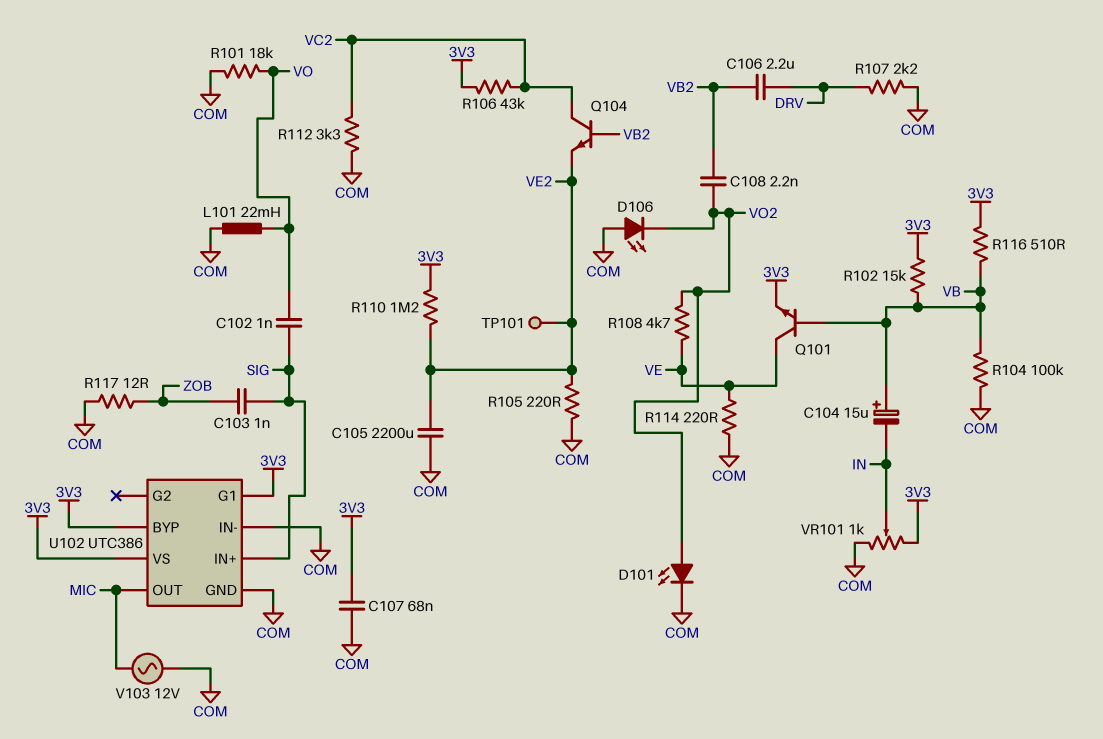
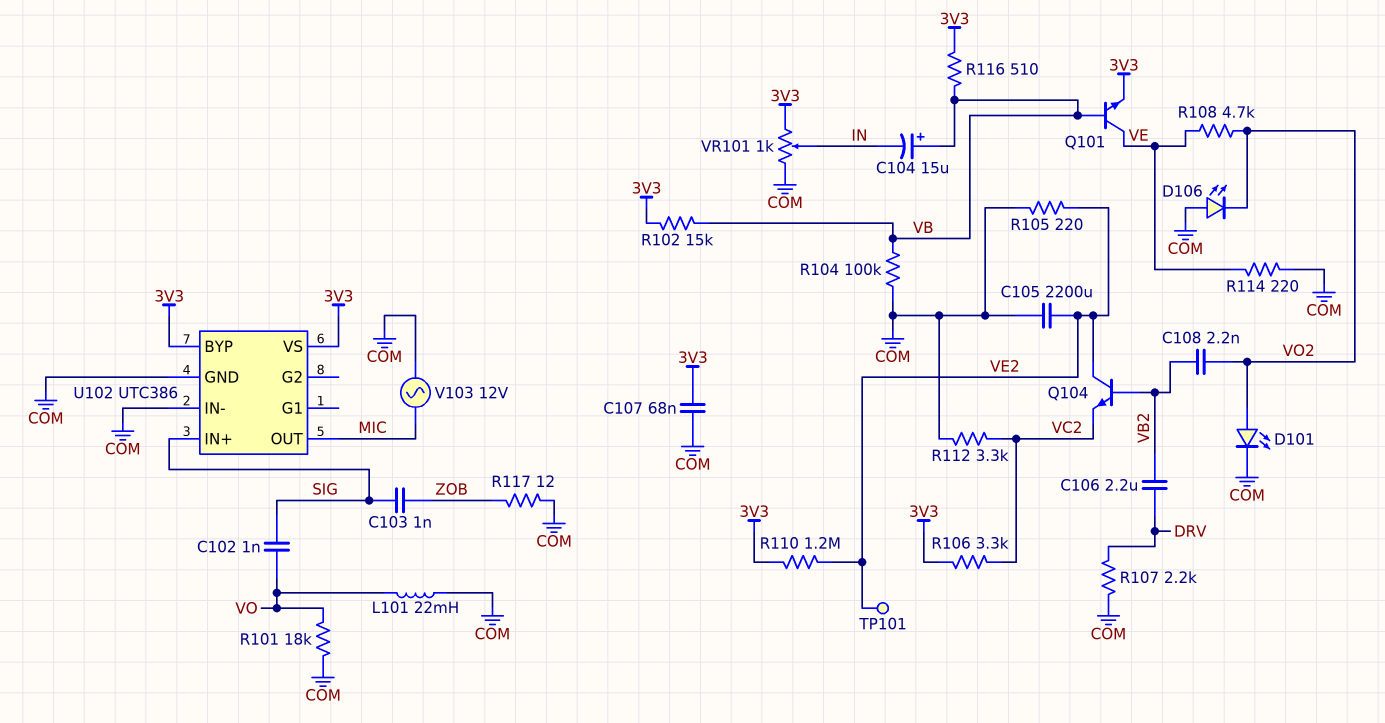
Q104: NPN (B VB2, C VC2, E VE2) -> NPN (B VB2, C VE2, E VC2)
R106: 43k (3V3, VC2) -> 3.3k (3V3, VC2)
U102 pin G1: 3V3 -> none

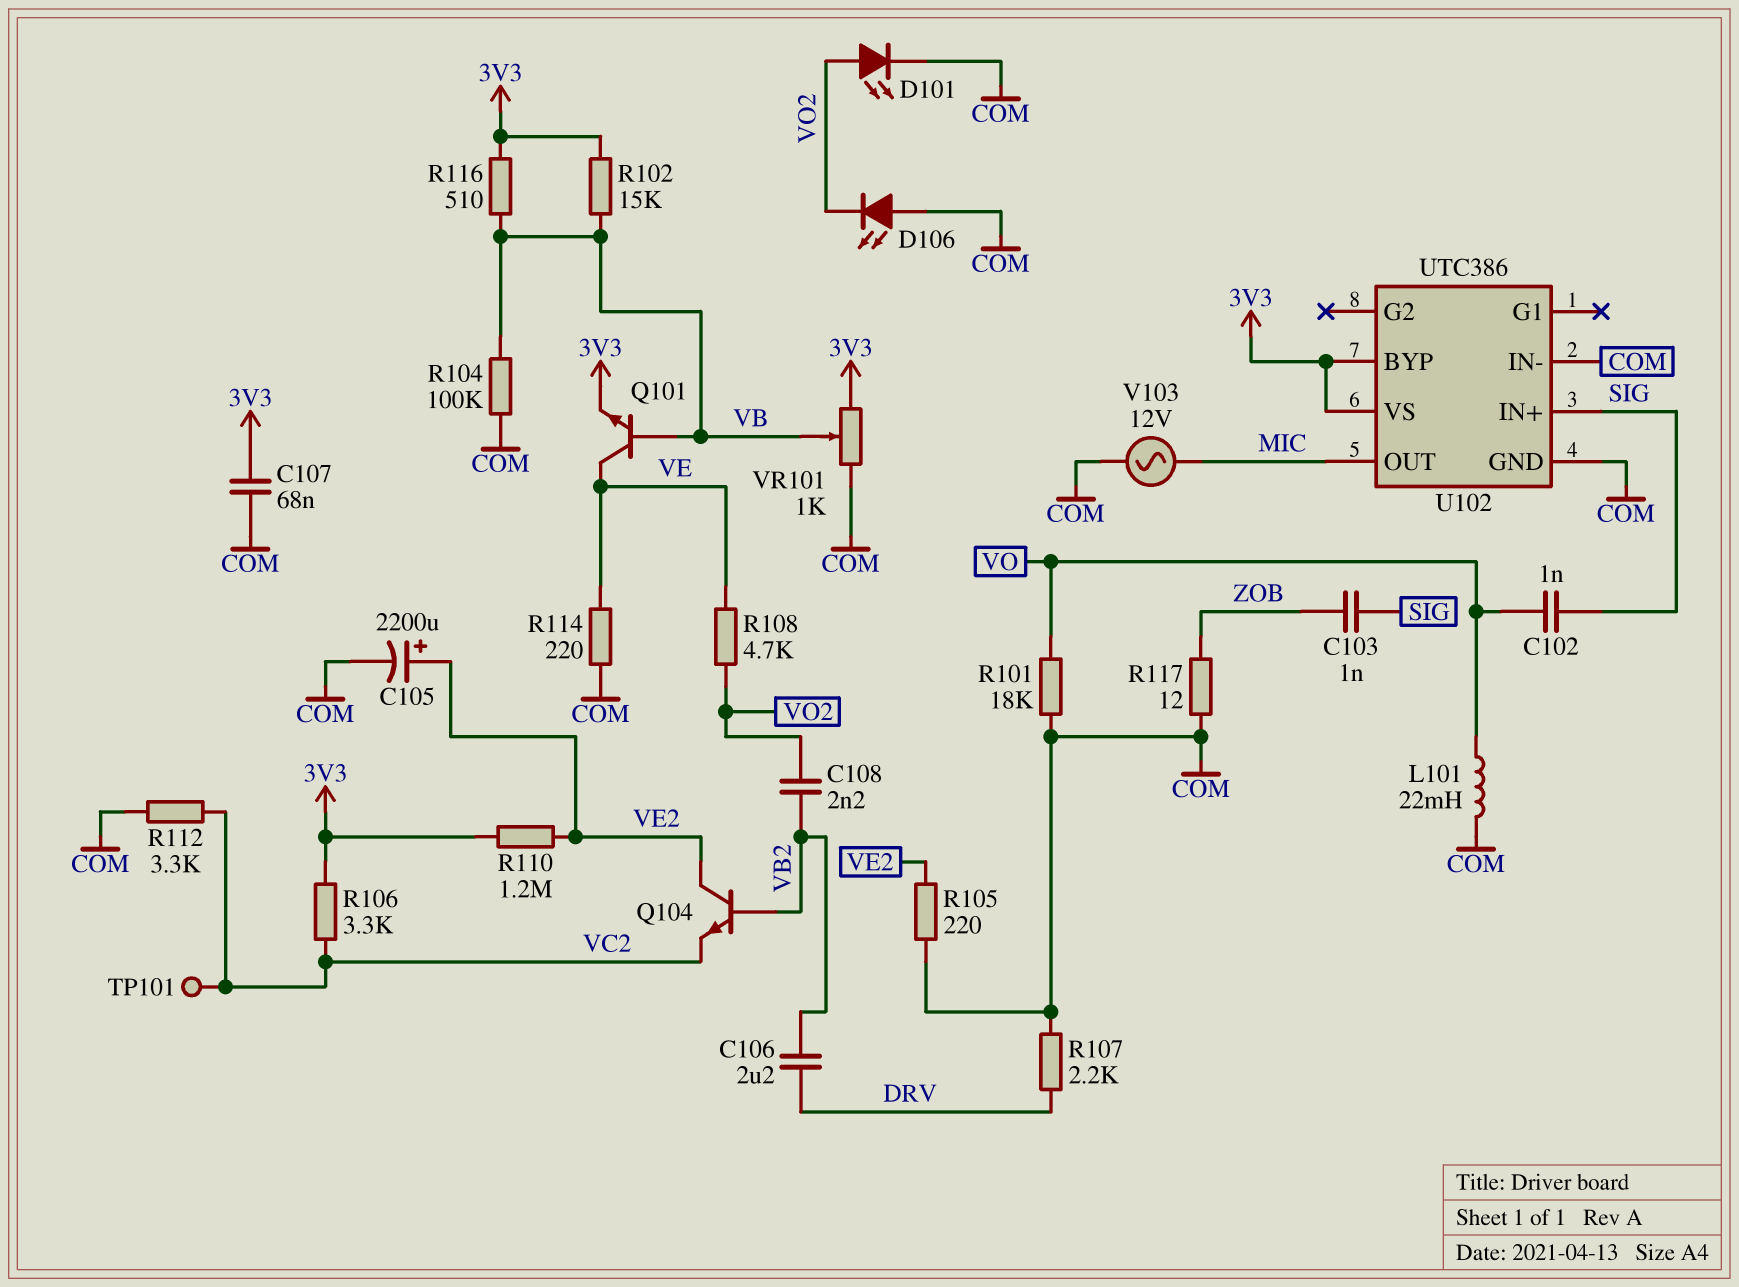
C104: 15uF (plus VB, minus IN) -> none
C105: 2200uF (COM, VE2) -> 2200uF (plus VE2, minus COM)
TP101: test point (VE2) -> test point (VC2)
VR101: 1k (3V3, COM, wiper IN) -> 1k (3V3, COM, wiper VB)

